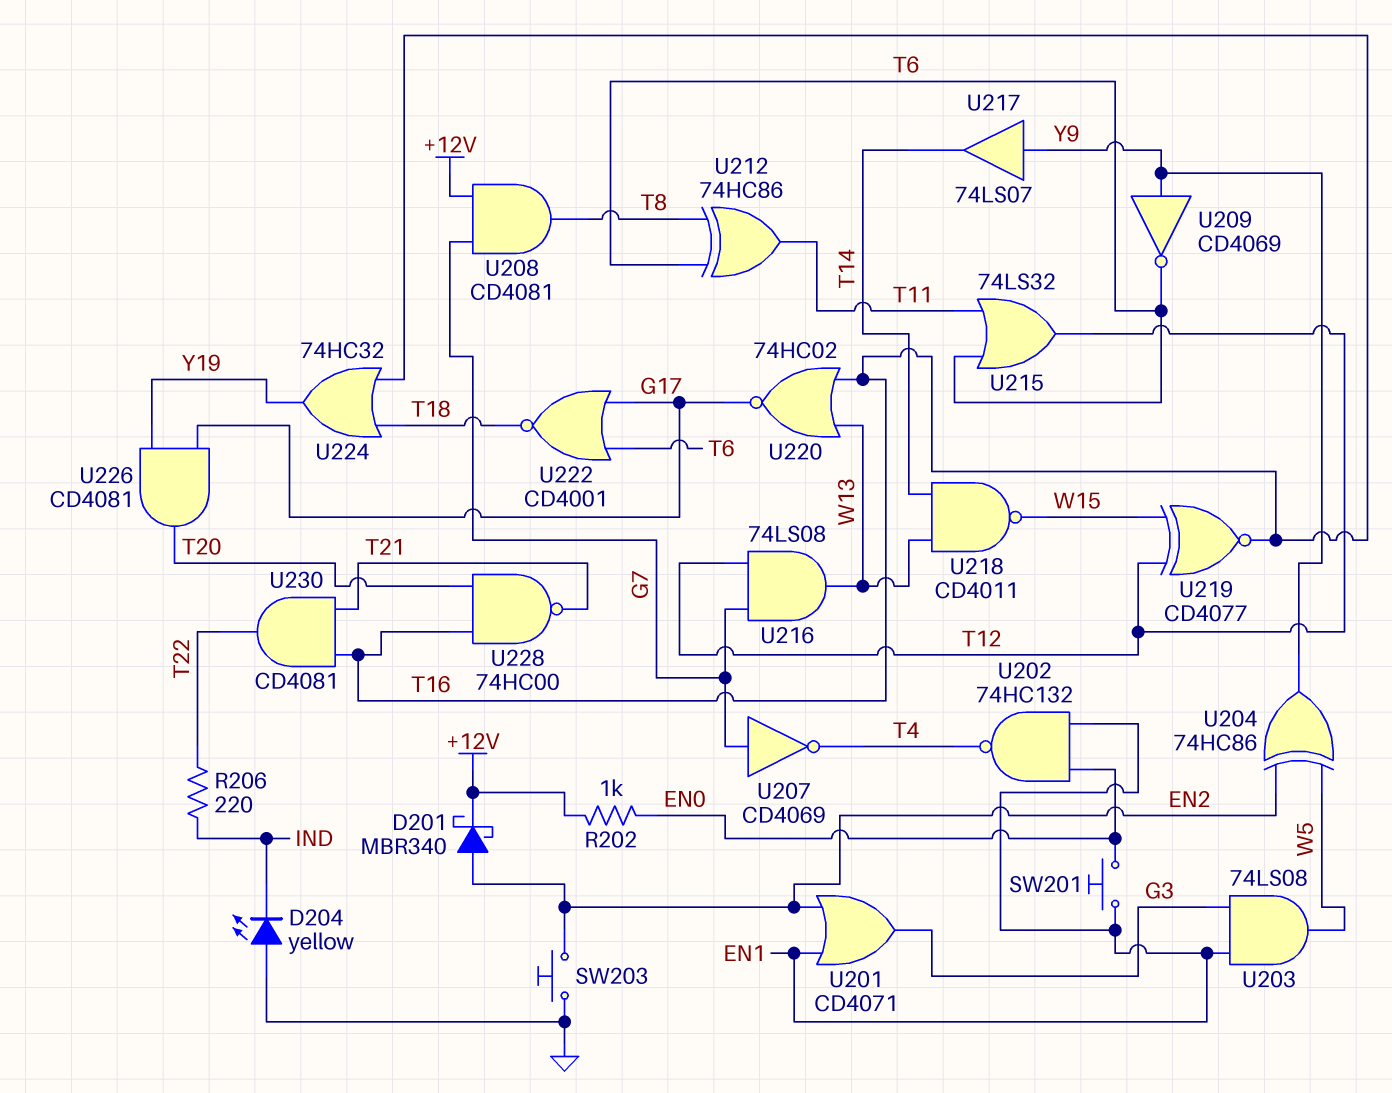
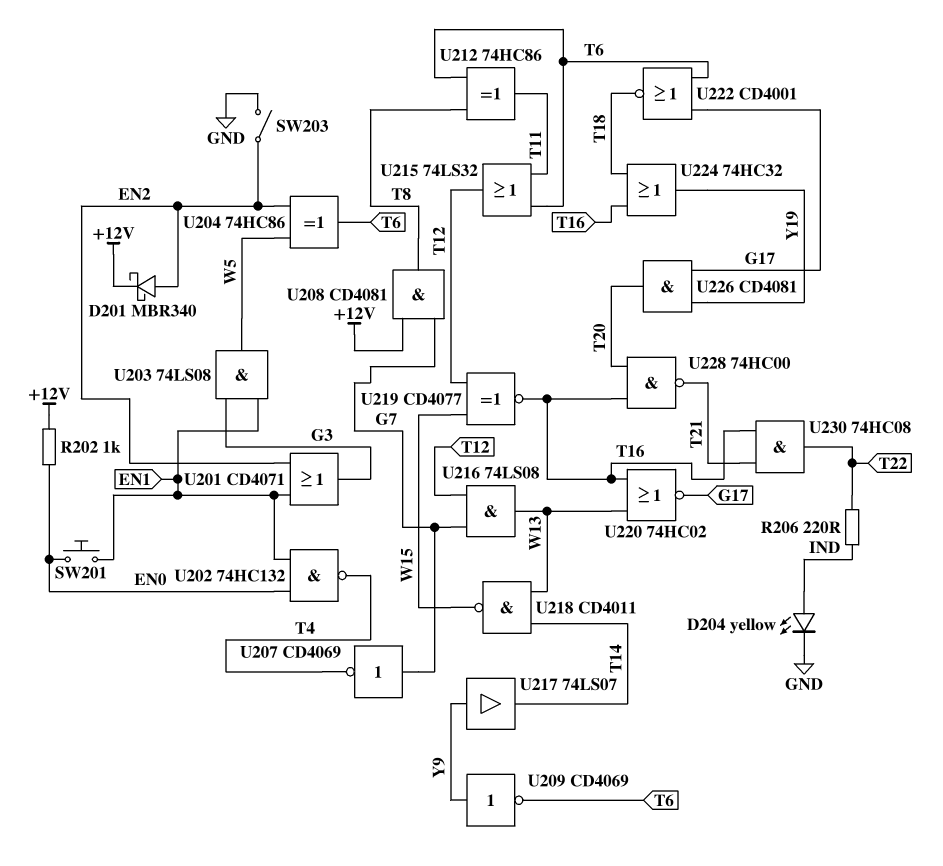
D204: LED yellow (A GND, K IND) -> LED yellow (A IND, K GND)
SW203: button (EN2, GND) -> switch (EN2, GND)
U204: XOR 74HC86 (in EN2, in W5, out Y9) -> XOR 74HC86 (in EN2, in W5, out T6)
U230: AND CD4081 (in T16, in T21, out T22) -> AND 74HC08 (in T16, in T21, out T22)

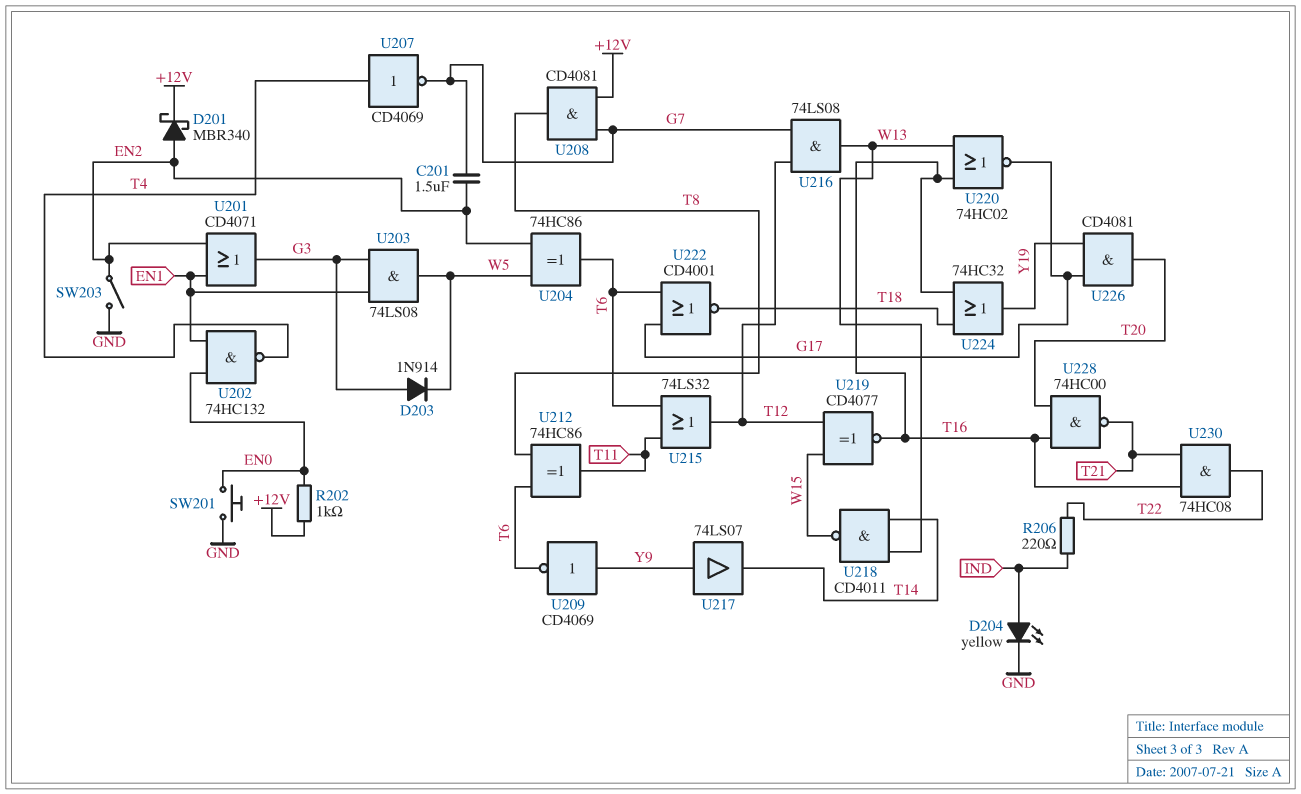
C201: none -> 1.5uF (EN2, G7)
D203: none -> diode 1N914 (A G3, K W5)
SW201: button (EN0, EN1) -> button (EN0, GND)
U207: NOT CD4069 (in G7, out T4) -> NOT CD4069 (in T4, out G7)

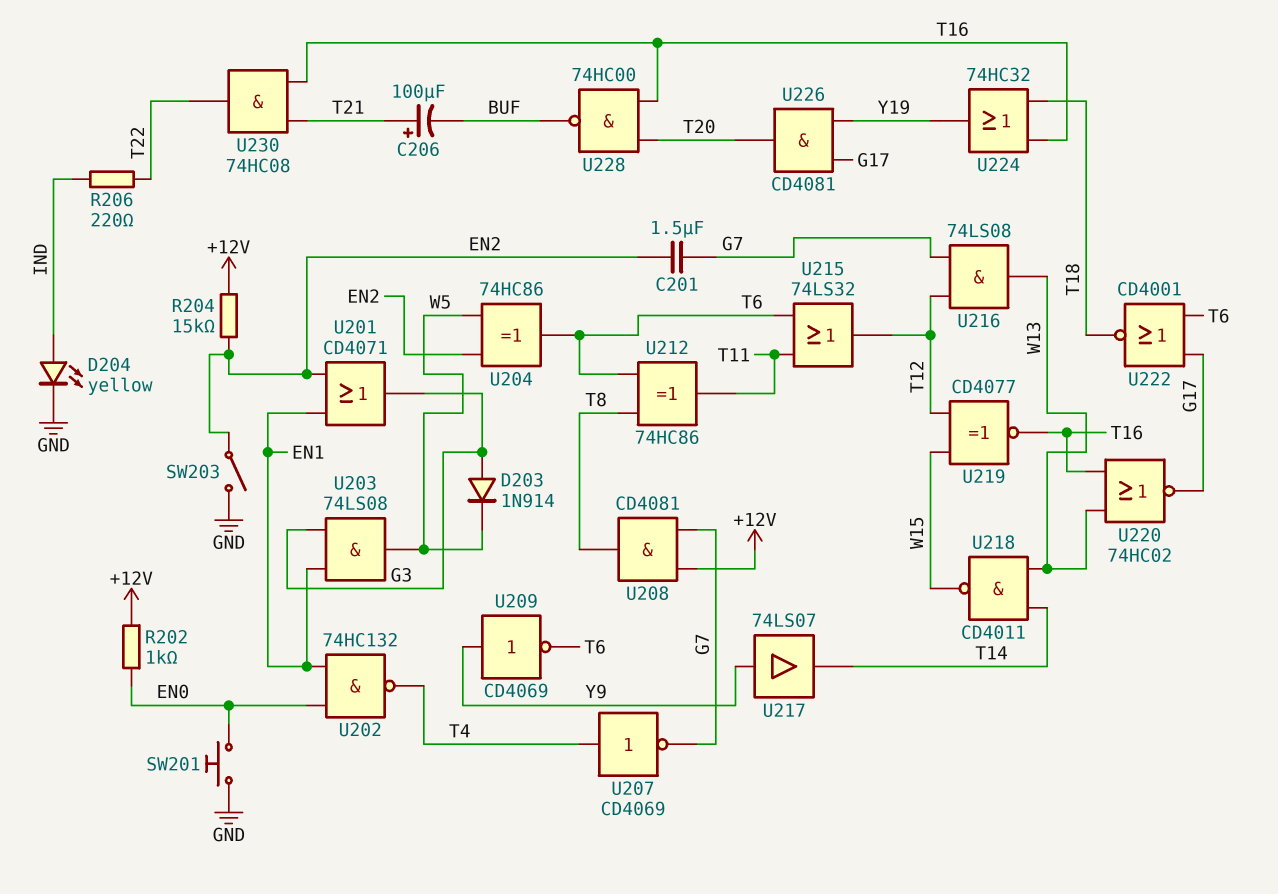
C206: none -> 100uF (plus T21, minus BUF)
D201: schottky MBR340 (A EN2, K +12V) -> none
R204: none -> 15k (+12V, EN2)
U228: NAND 74HC00 (in T16, in T20, out T21) -> NAND 74HC00 (in T16, in T20, out BUF)

